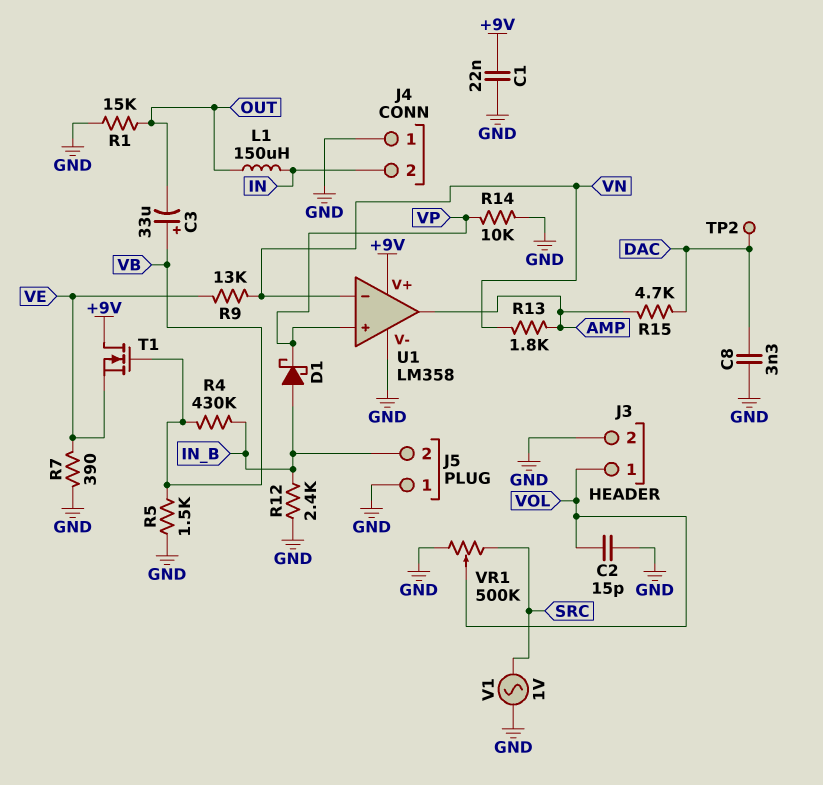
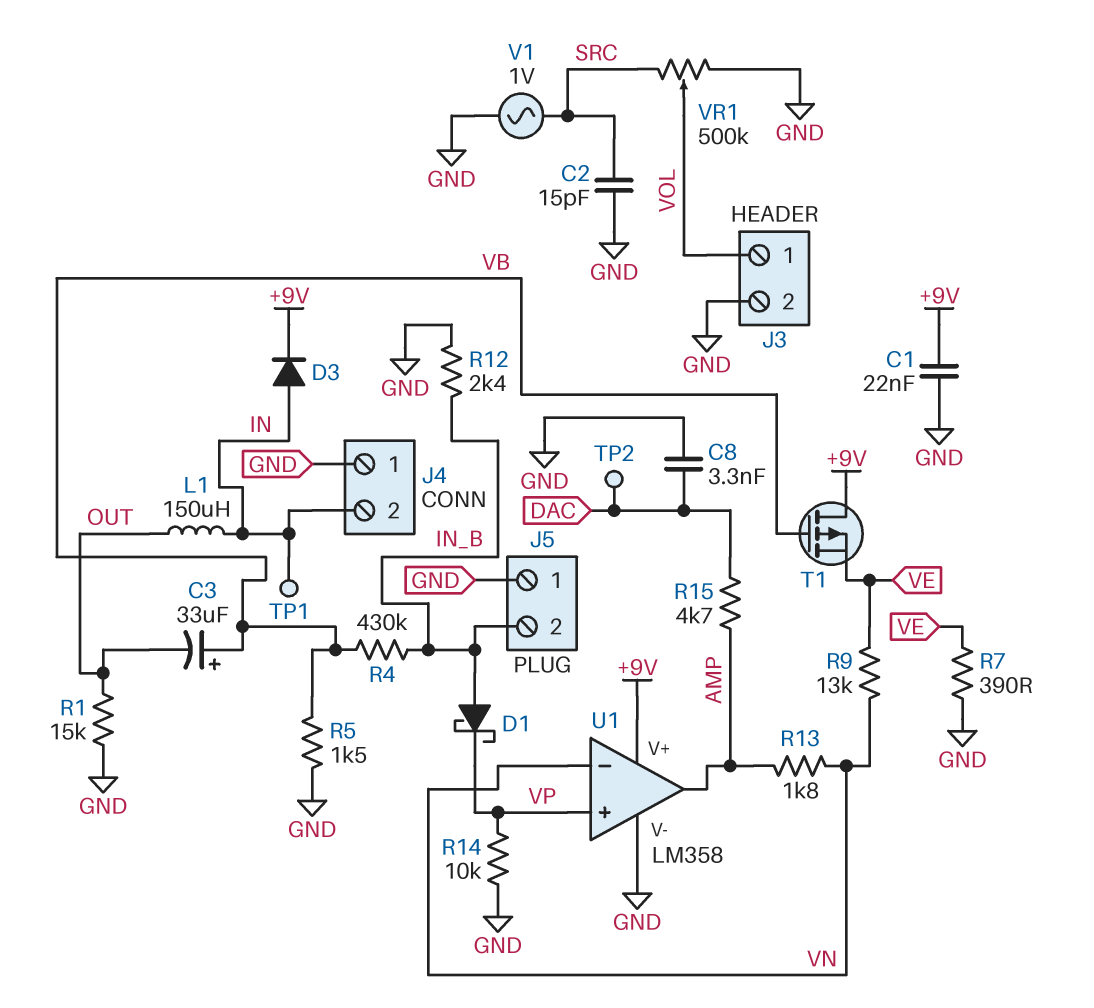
C2: 15pF (GND, VOL) -> 15pF (GND, SRC)
D3: none -> diode (A IN, K +9V)
T1: NMOS (G VB, D +9V, S VE) -> PMOS (G VB, D +9V, S VE)
TP1: none -> test point (IN)

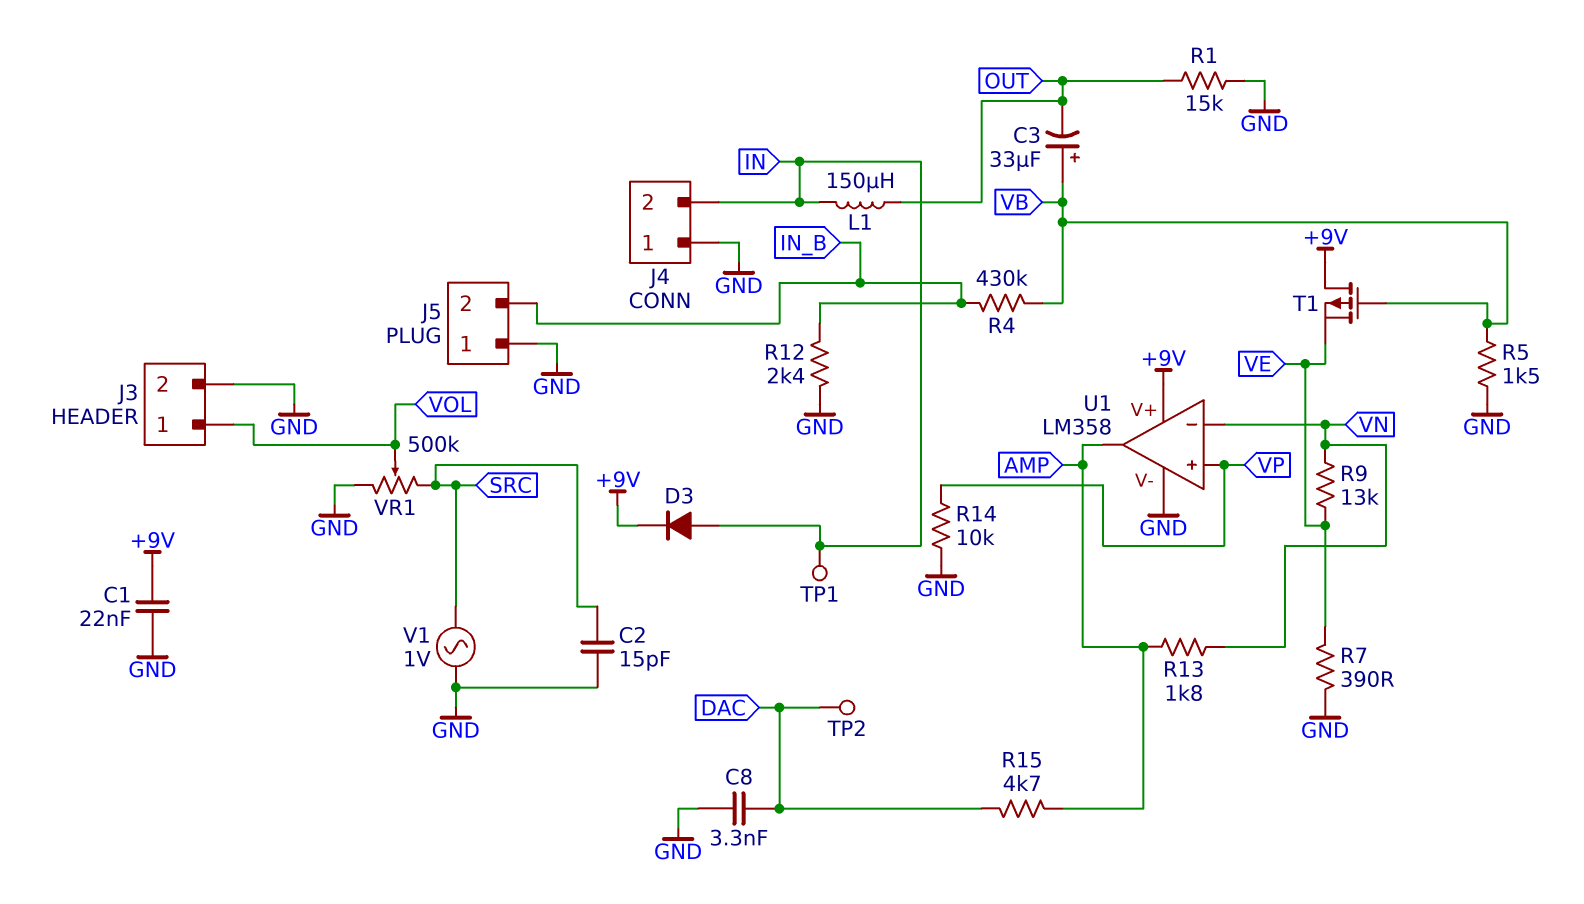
D1: schottky (A IN_B, K VP) -> none

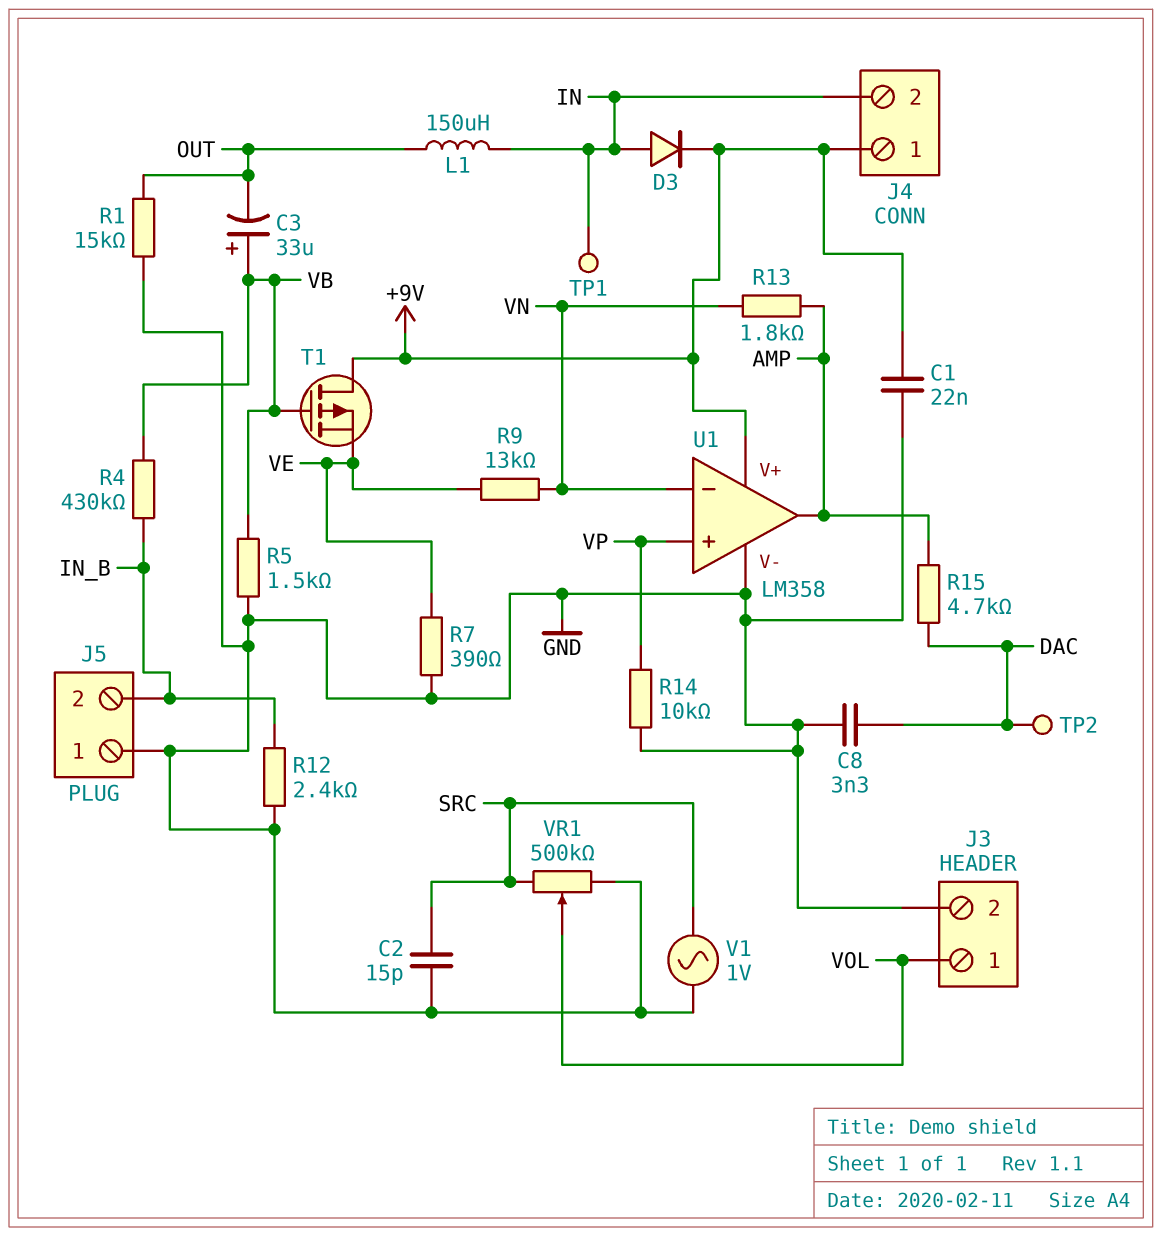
J4 pin 1: GND -> +9V

